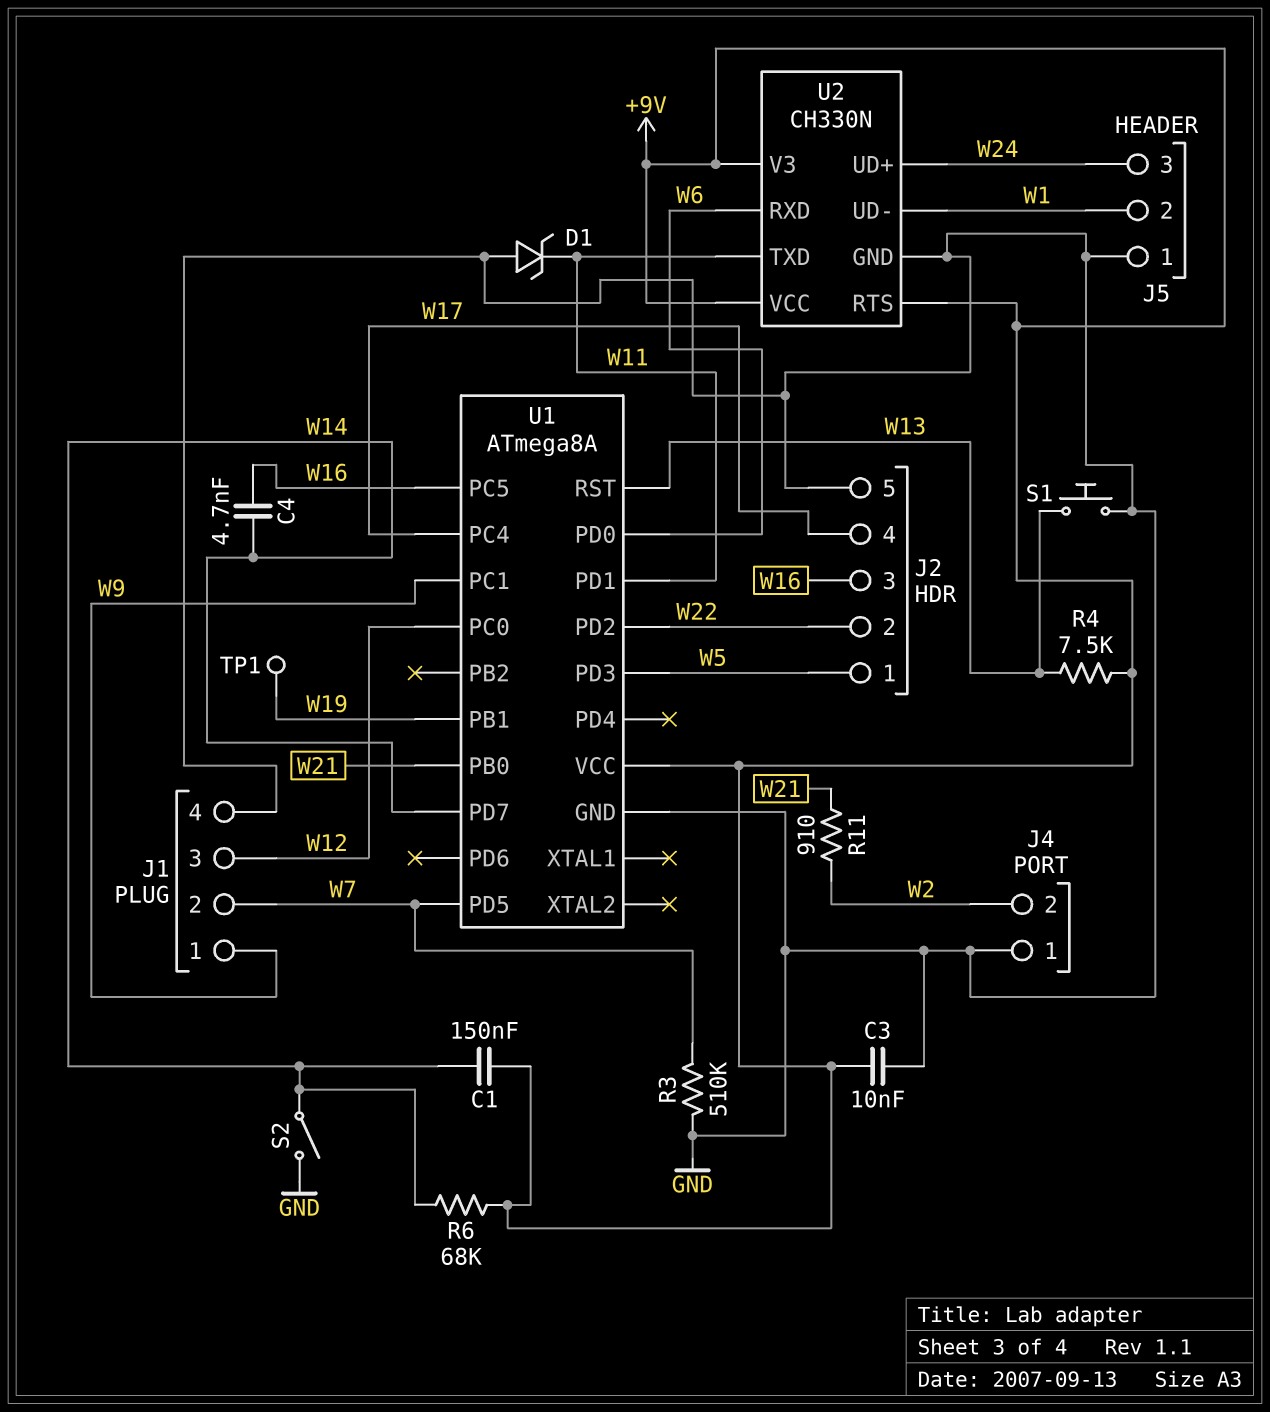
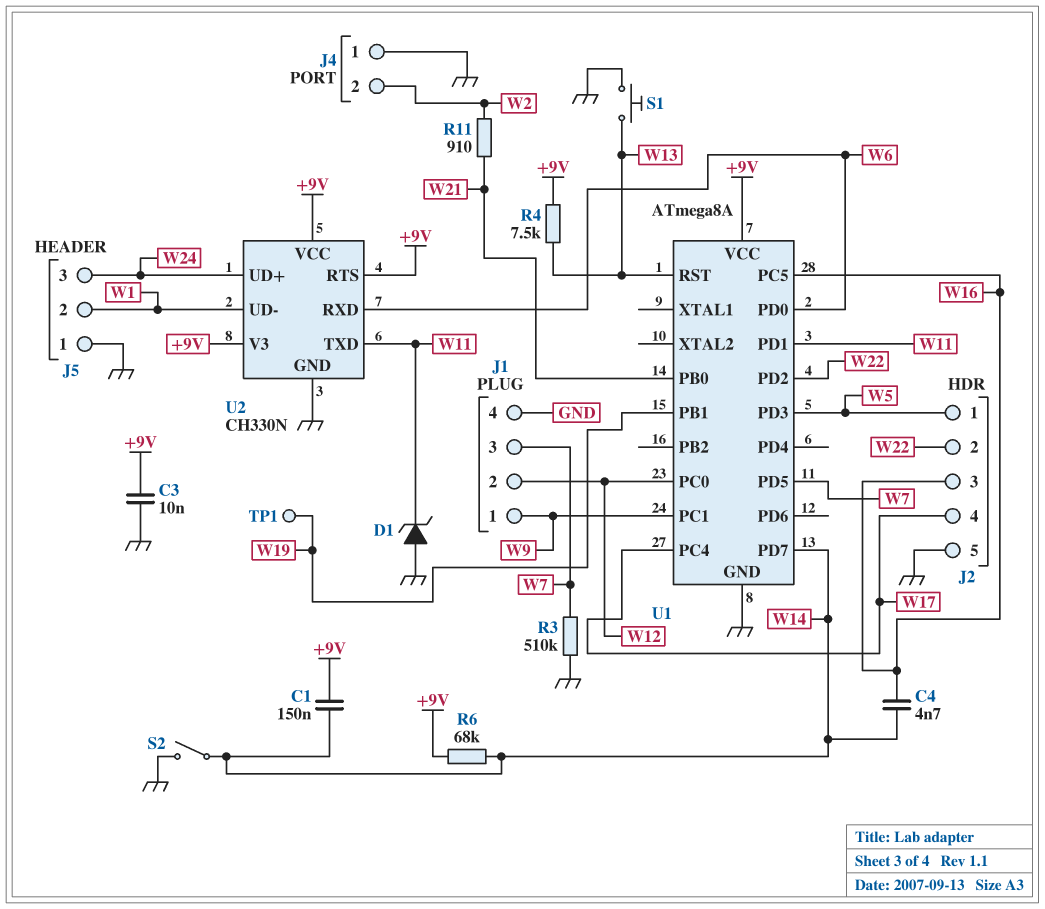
J1 pin 2: W7 -> W12
J1 pin 3: W12 -> W7

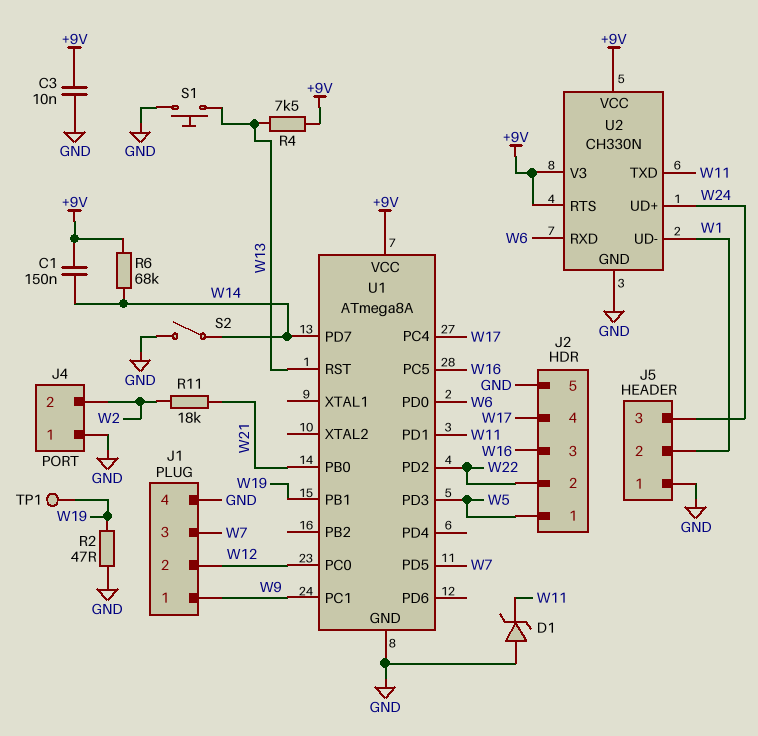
C4: 4.7nF (W14, W16) -> none
R2: none -> 47 (GND, W19)
R3: 510k (GND, W7) -> none
R11: 910 (W2, W21) -> 18k (W2, W21)

